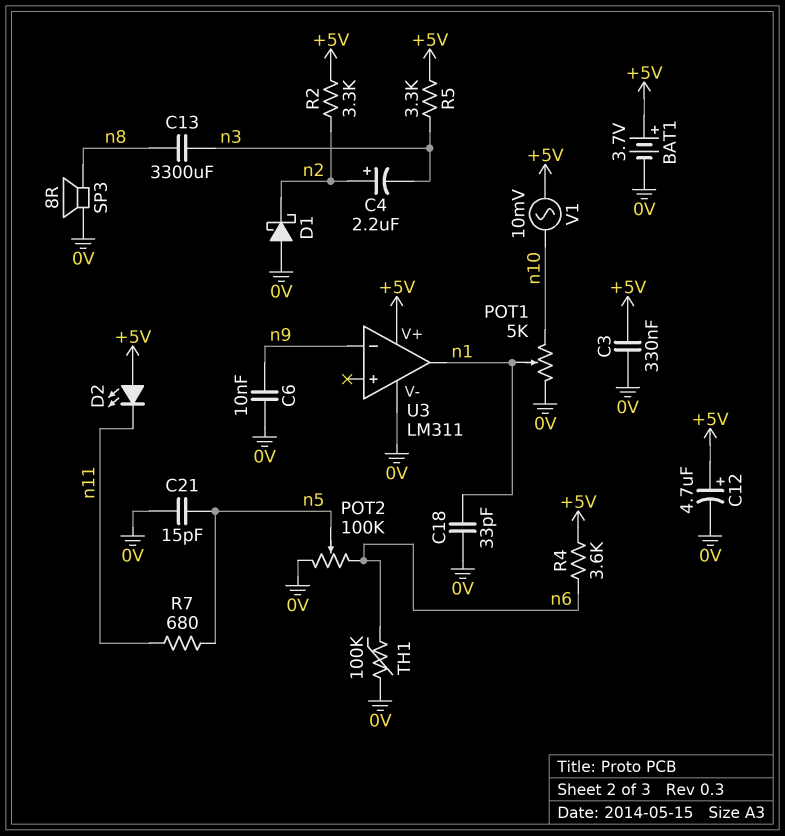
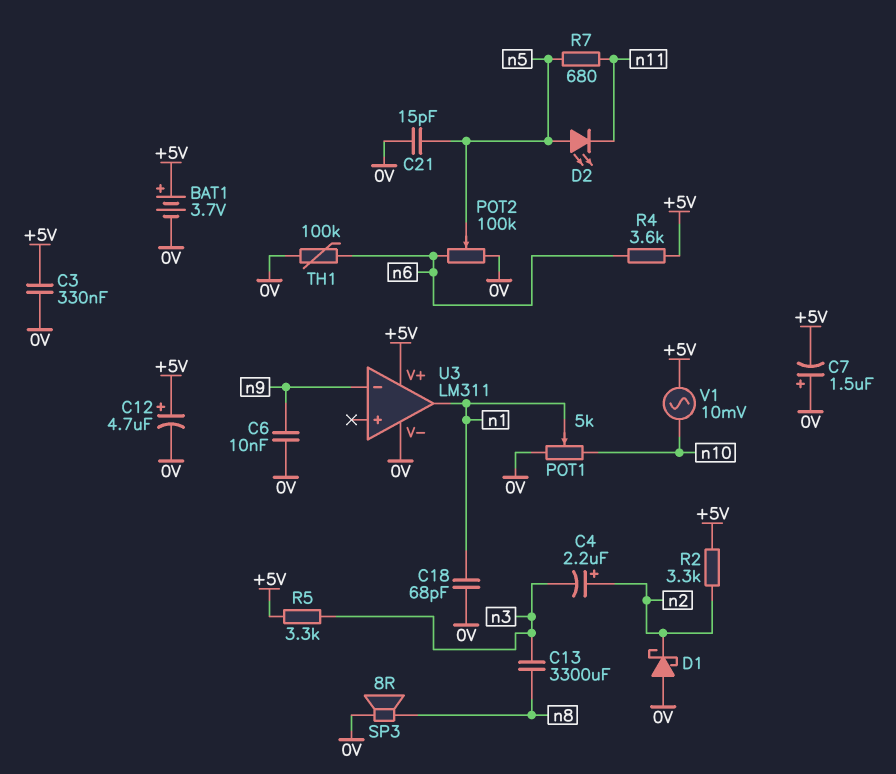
C7: none -> 1.5uF (plus 0V, minus +5V)
C18: 33pF (0V, n1) -> 68pF (0V, n1)
D2: LED (A +5V, K n11) -> LED (A n5, K n11)

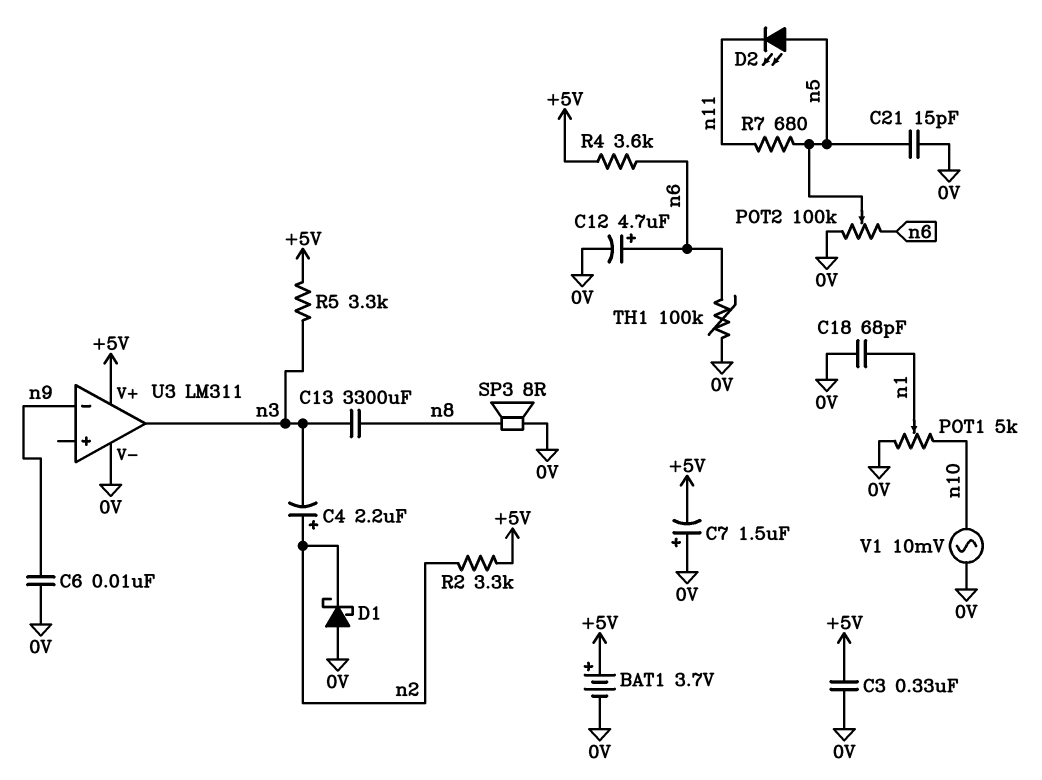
C12: 4.7uF (plus +5V, minus 0V) -> 4.7uF (plus n6, minus 0V)
U3 pin out: n1 -> n3
V1: AC 10mV (+5V, n10) -> AC 10mV (0V, n10)

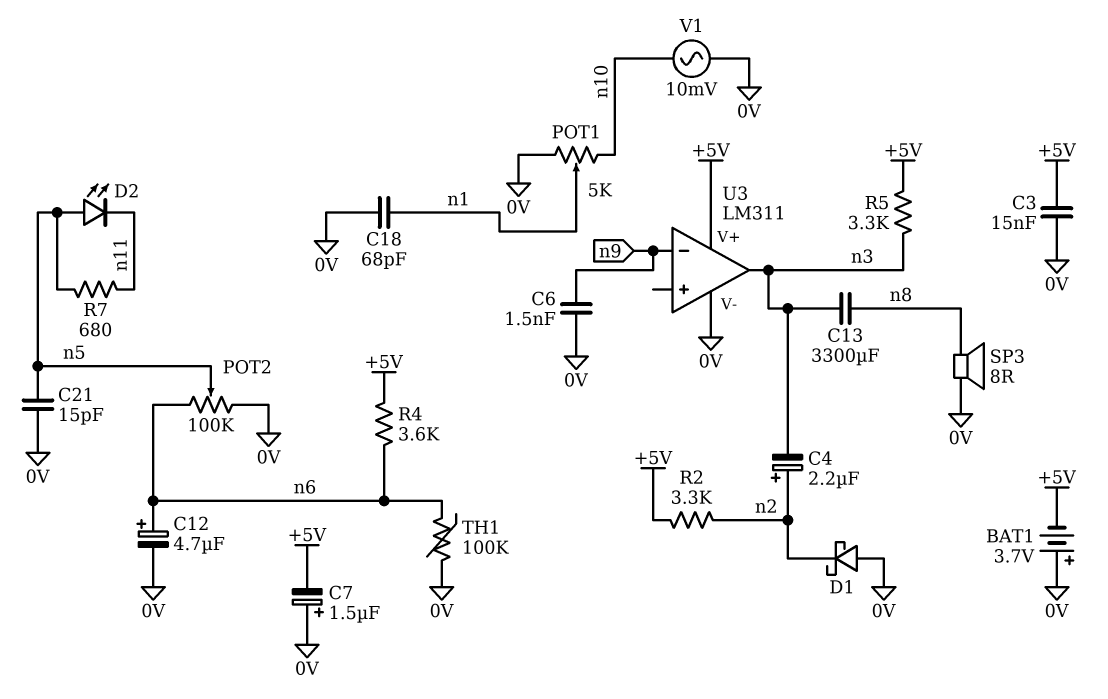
BAT1: 3.7V (plus +5V, minus 0V) -> 3.7V (plus 0V, minus +5V)
C3: 330nF (+5V, 0V) -> 15nF (+5V, 0V)
C6: 10nF (0V, n9) -> 1.5nF (0V, n9)

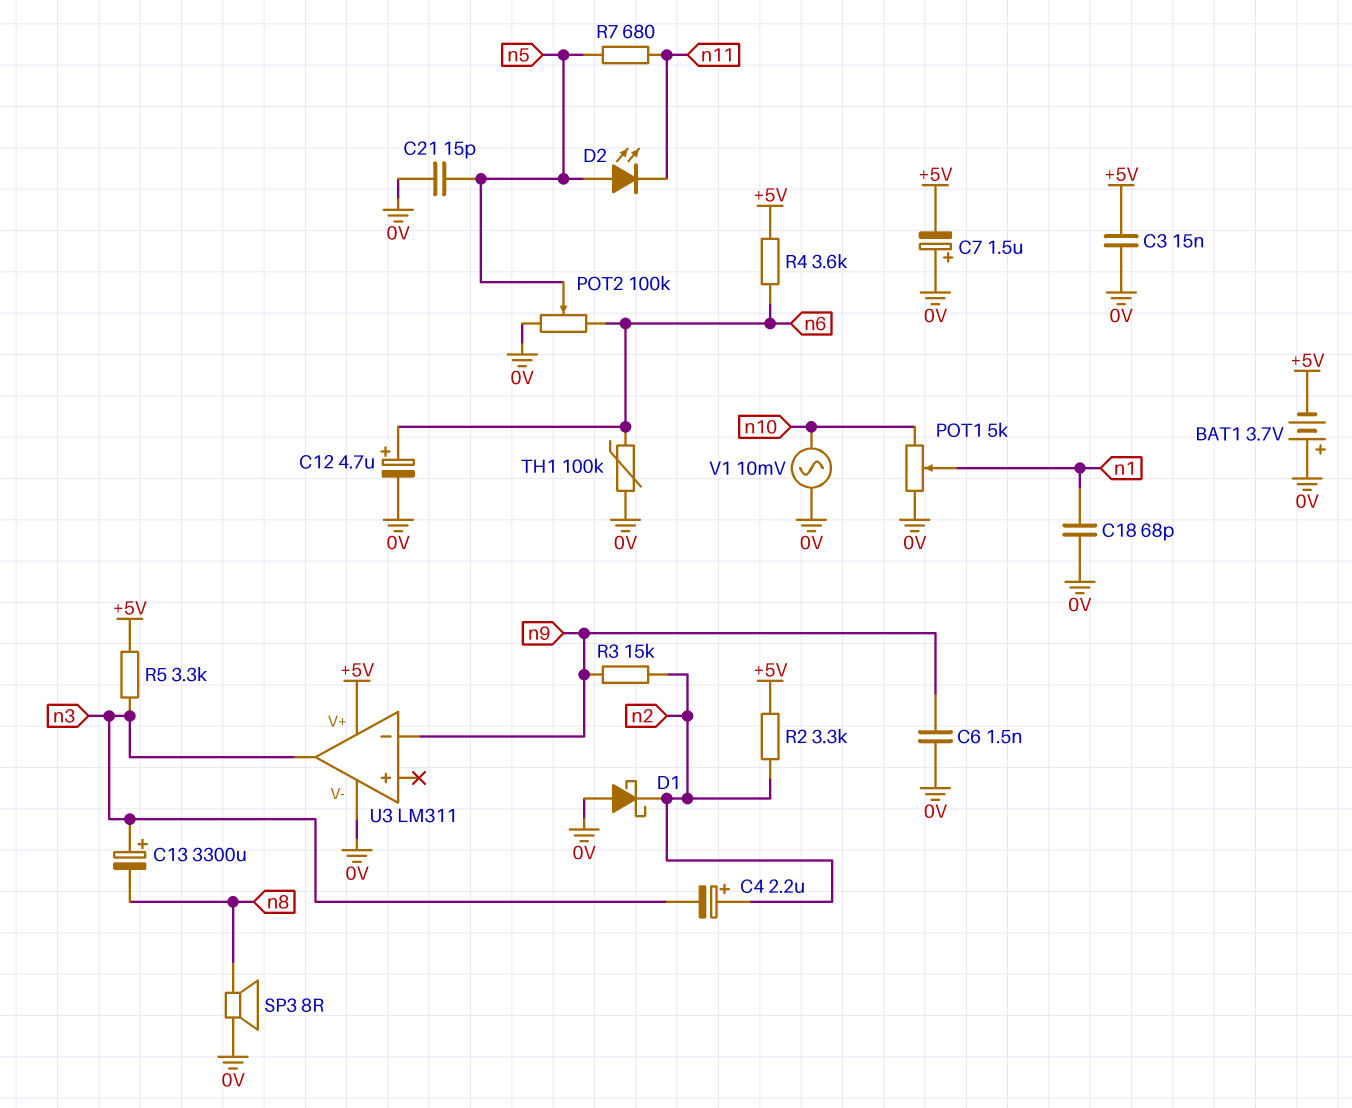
C13: 3300uF (n3, n8) -> 3300uF (plus n3, minus n8)
R3: none -> 15k (n2, n9)

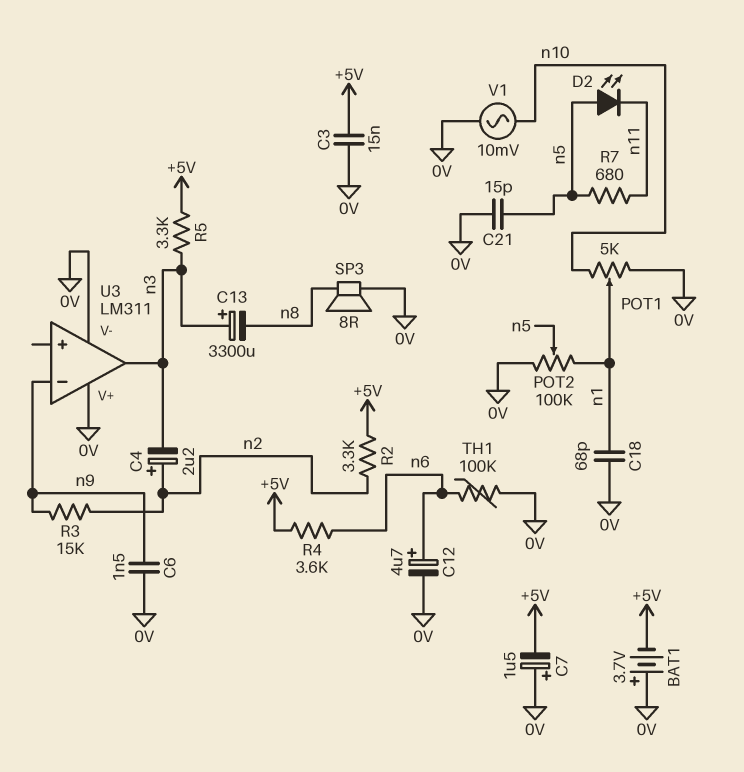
D1: schottky (A 0V, K n2) -> none
POT2: 100k (0V, n6, wiper n5) -> 100k (0V, n1, wiper n5)
U3 pin V+: +5V -> 0V

